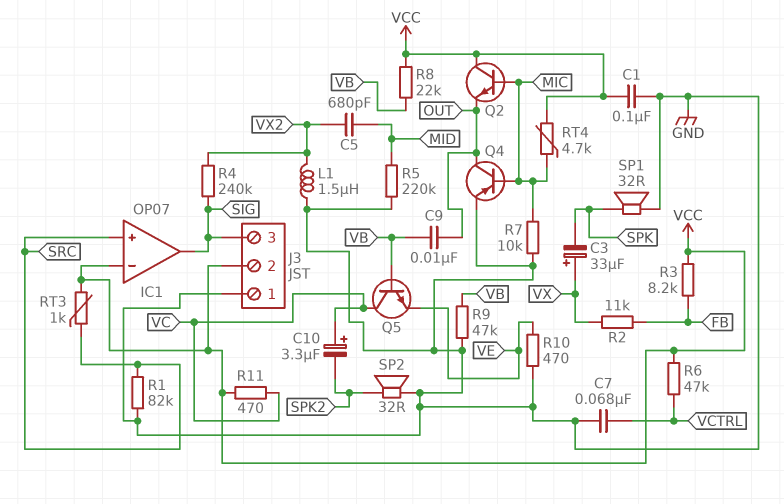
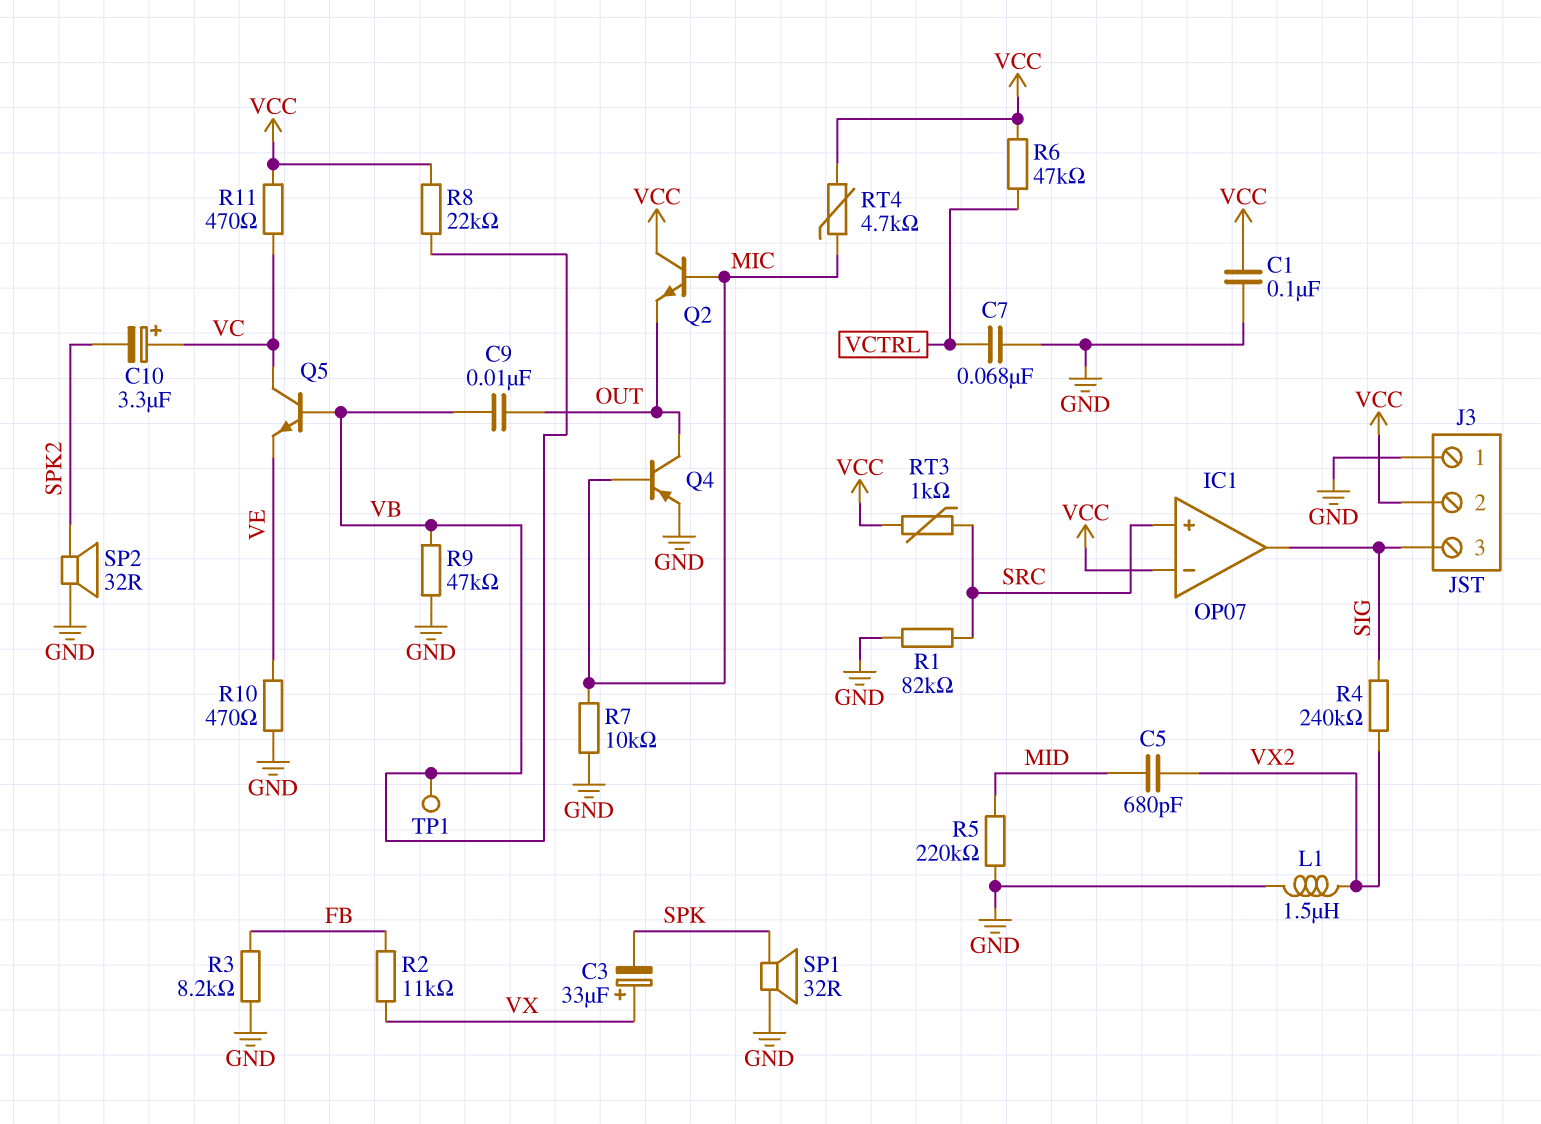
R3: 8.2k (FB, VCC) -> 8.2k (FB, GND)
TP1: none -> test point (VB)

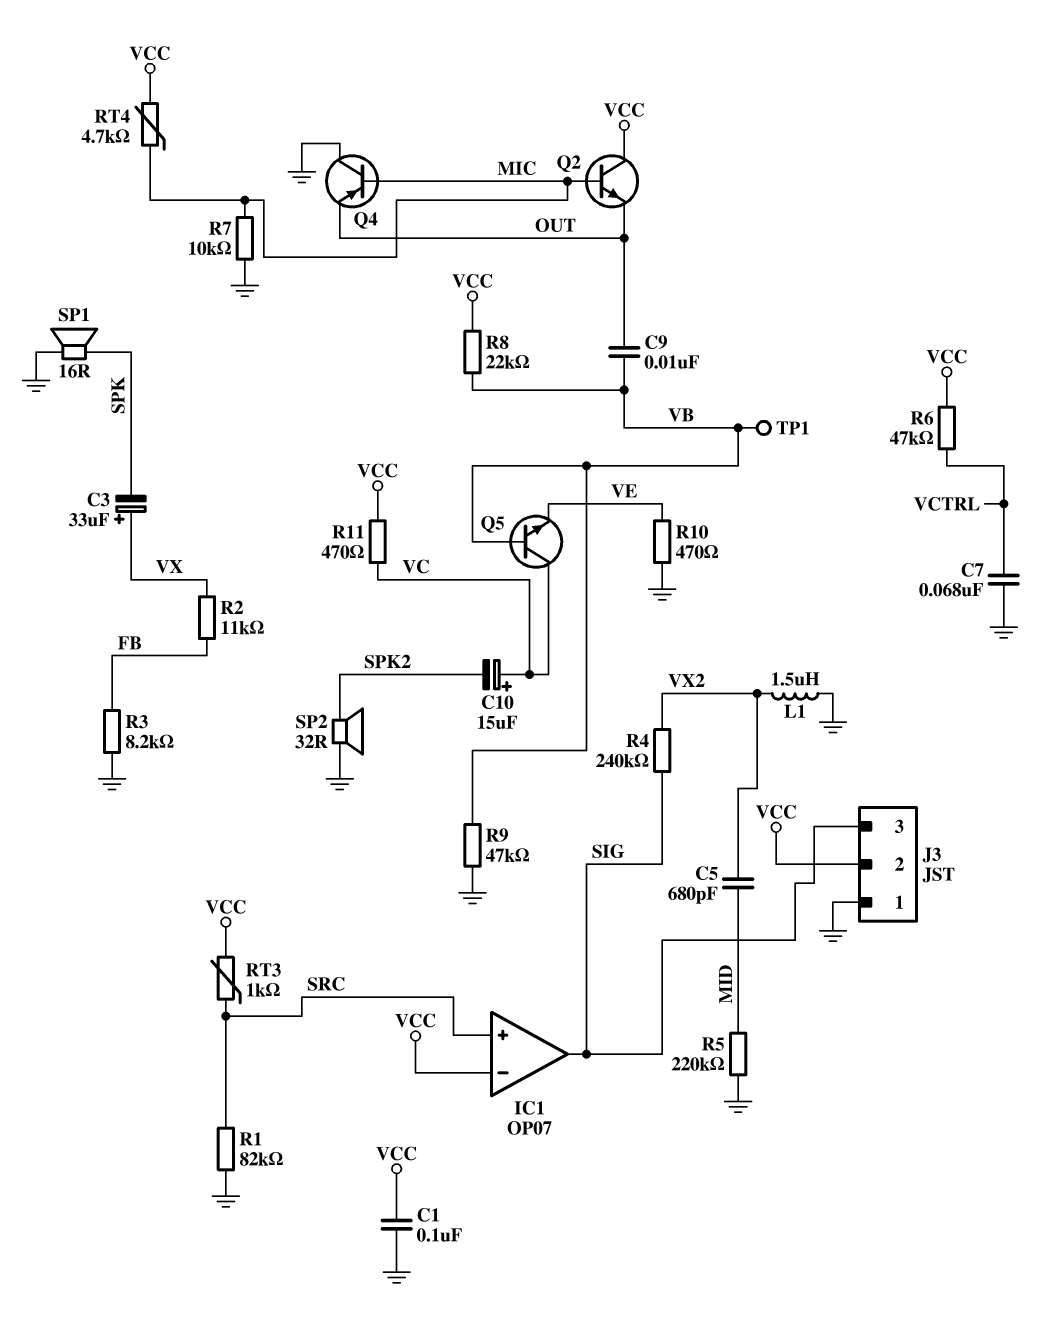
C10: 3.3uF (plus VC, minus SPK2) -> 15uF (plus VC, minus SPK2)
Q4: PNP (B MIC, C OUT, E GND) -> PNP (B MIC, C GND, E OUT)
SP1: speaker 32R (GND, SPK) -> speaker 16R (GND, SPK)

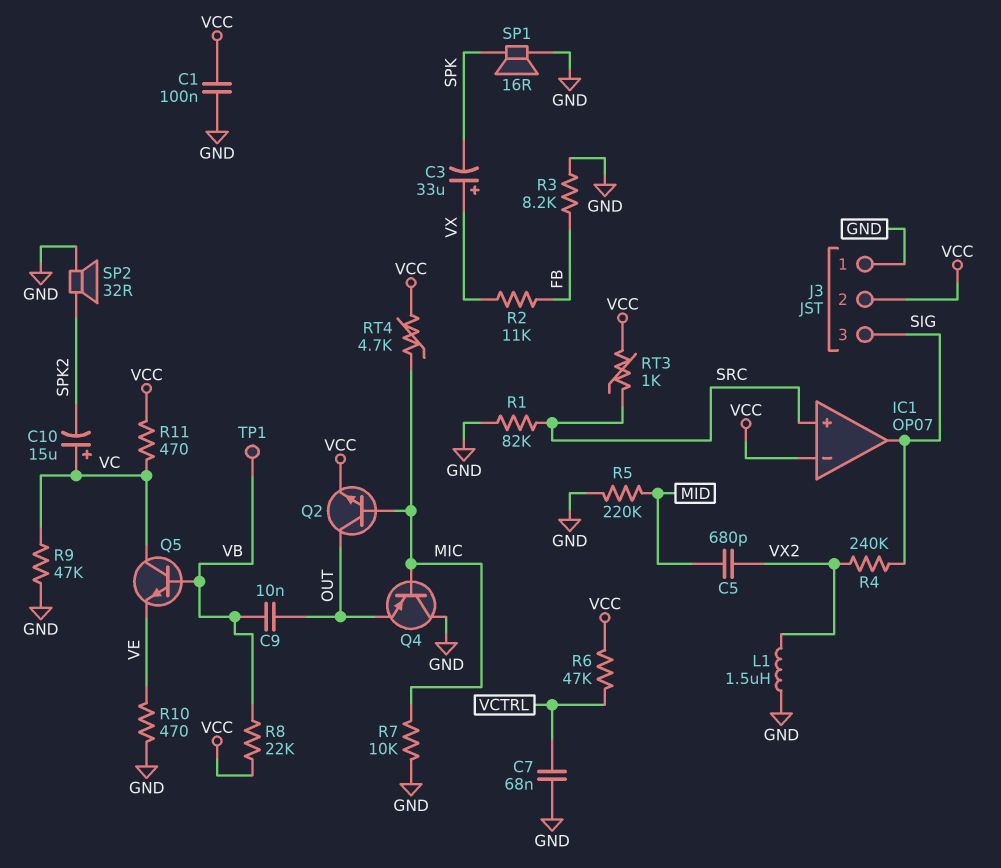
Q2: NPN (B MIC, C VCC, E OUT) -> NPN (B MIC, C OUT, E VCC)
R9: 47k (GND, VB) -> 47k (GND, VC)

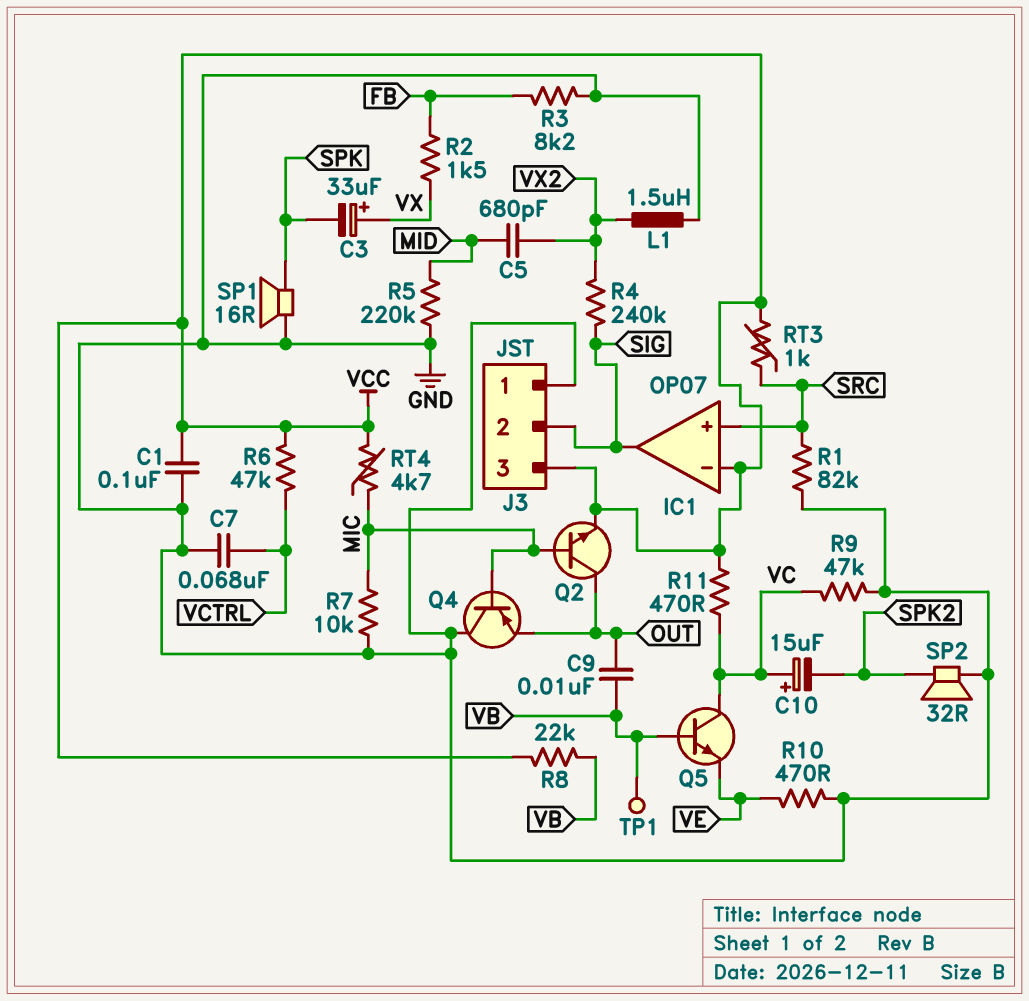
J3 pin 2: VCC -> SIG
J3 pin 3: SIG -> VCC
R2: 11k (FB, VX) -> 1.5k (FB, VX)

